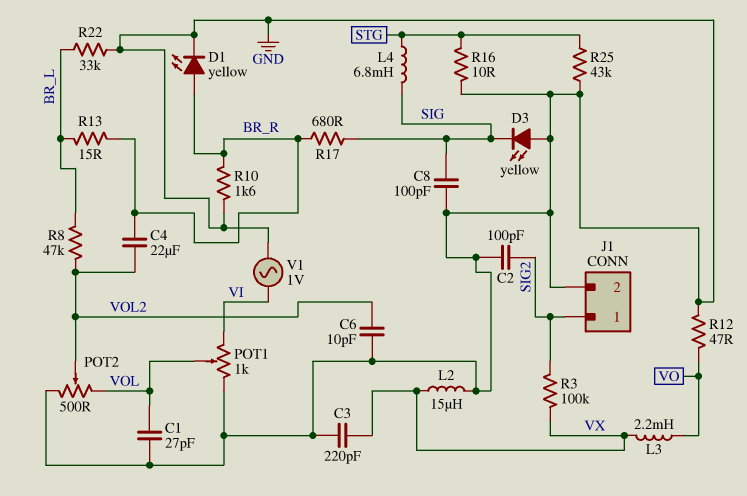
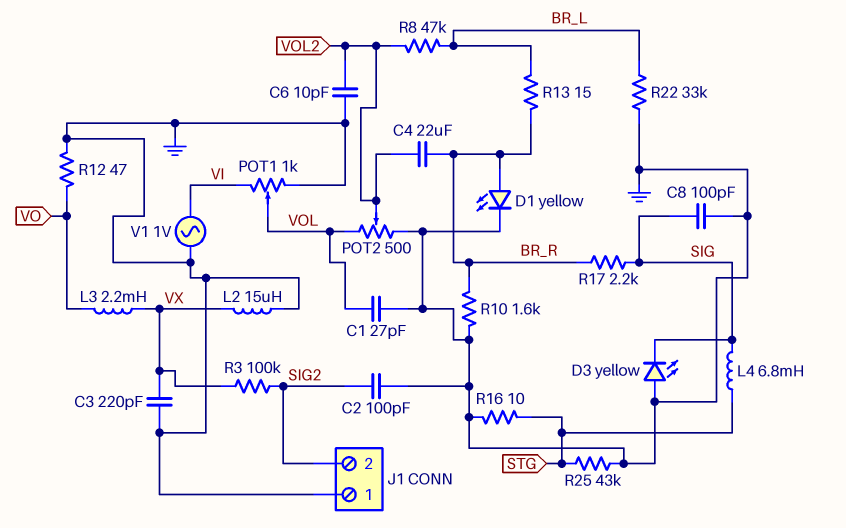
J1 pin 1: SIG2 -> GND
J1 pin 2: GND -> SIG2
R17: 680 (BR_R, SIG) -> 2.2k (BR_R, SIG)

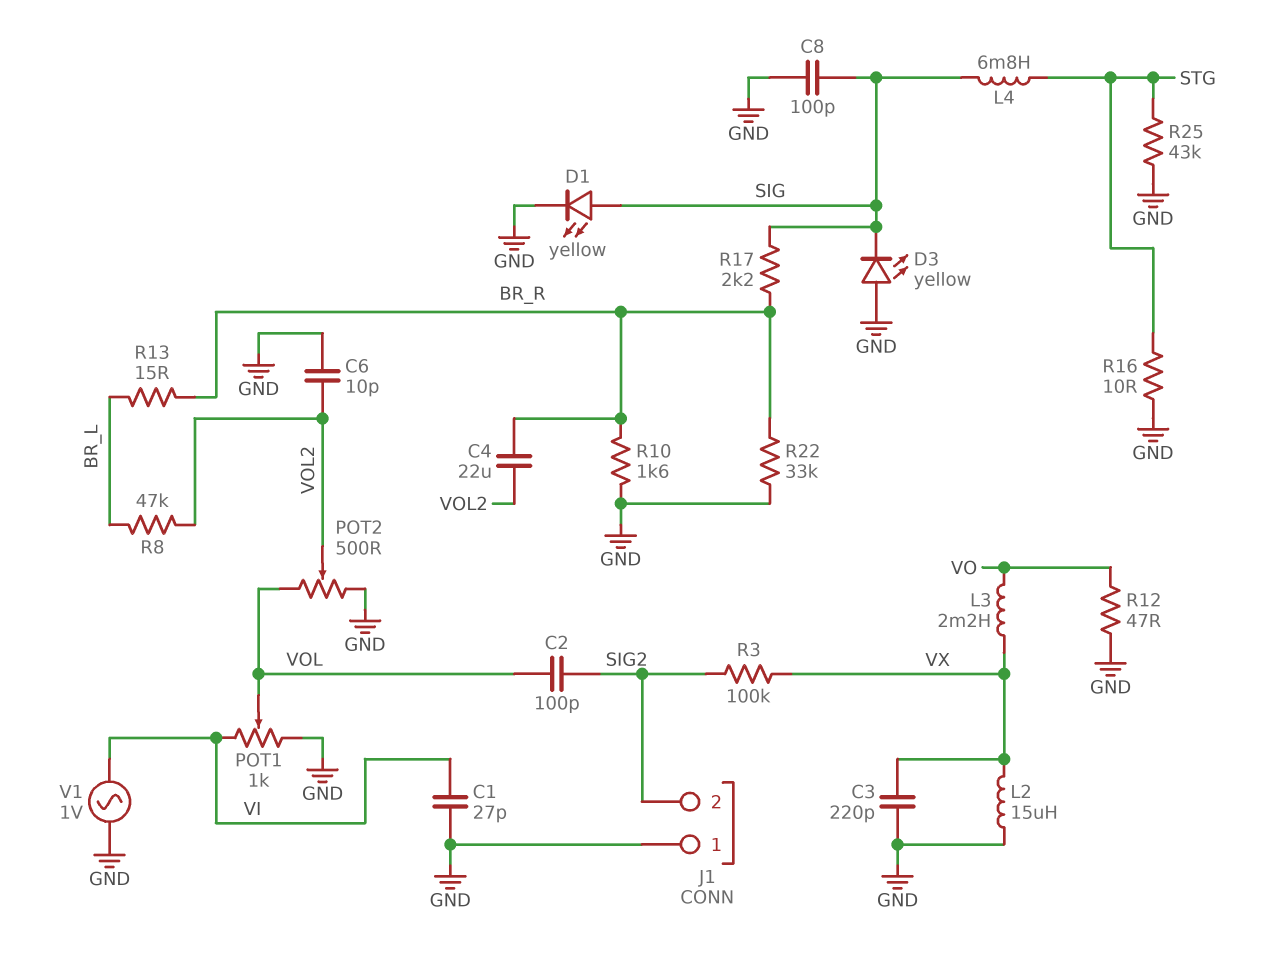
C1: 27pF (GND, VOL) -> 27pF (GND, VI)
C2: 100pF (GND, SIG2) -> 100pF (SIG2, VOL)
D1: LED yellow (A BR_R, K GND) -> LED yellow (A SIG, K GND)
R22: 33k (BR_L, GND) -> 33k (BR_R, GND)

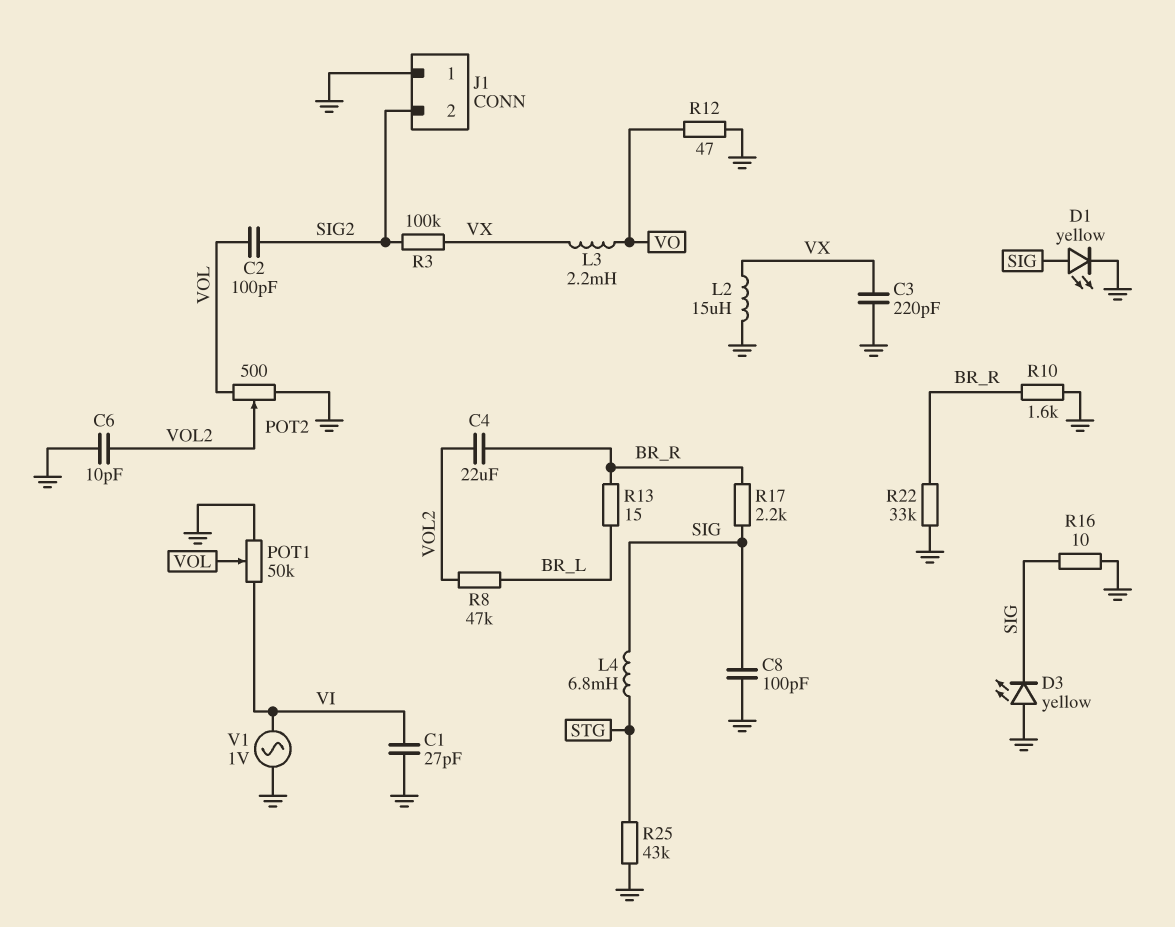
POT1: 1k (GND, VI, wiper VOL) -> 50k (GND, VI, wiper VOL)
R16: 10 (GND, STG) -> 10 (GND, SIG)

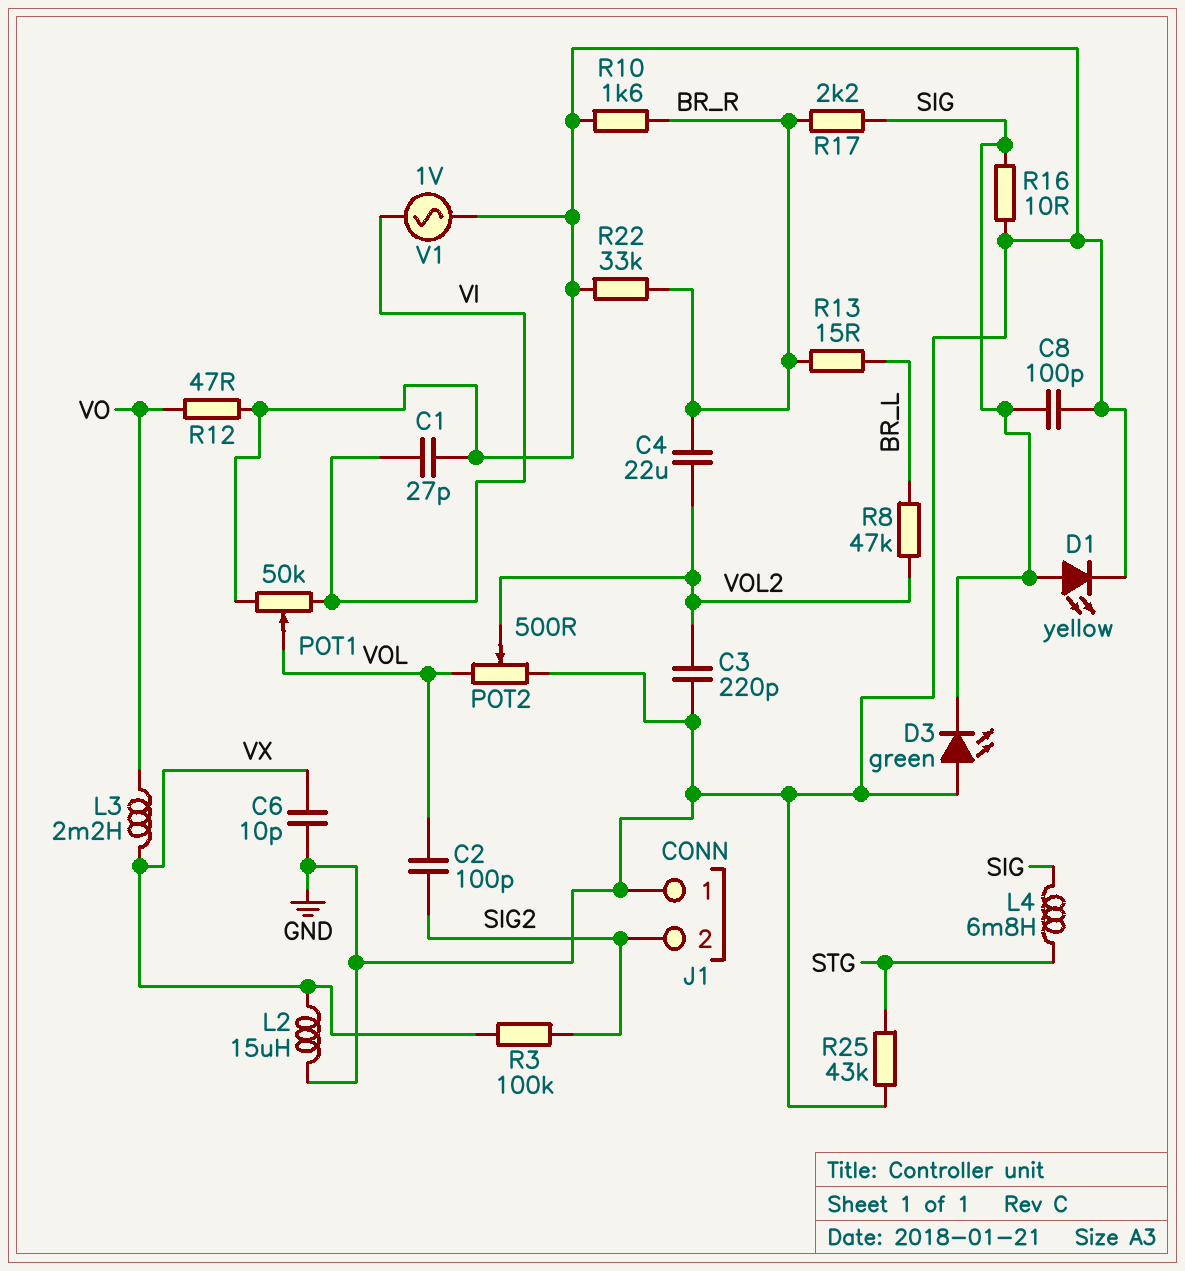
C3: 220pF (GND, VX) -> 220pF (GND, VOL2)
C6: 10pF (GND, VOL2) -> 10pF (GND, VX)
D3: LED yellow (A GND, K SIG) -> LED green (A GND, K SIG)

